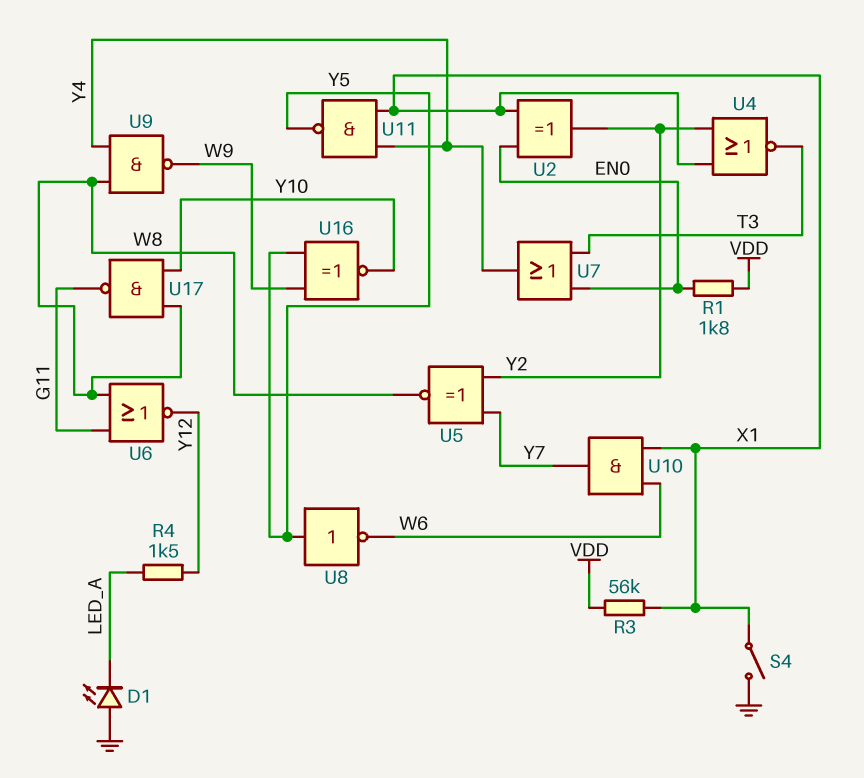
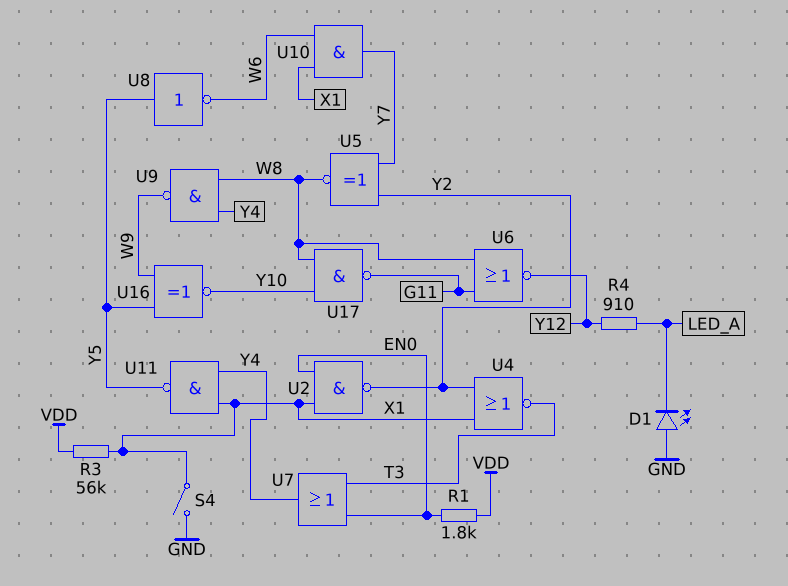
R4: 1.5k (LED_A, Y12) -> 910 (LED_A, Y12)
U2: XOR (in EN0, in X1, out Y2) -> NAND (in EN0, in X1, out Y2)

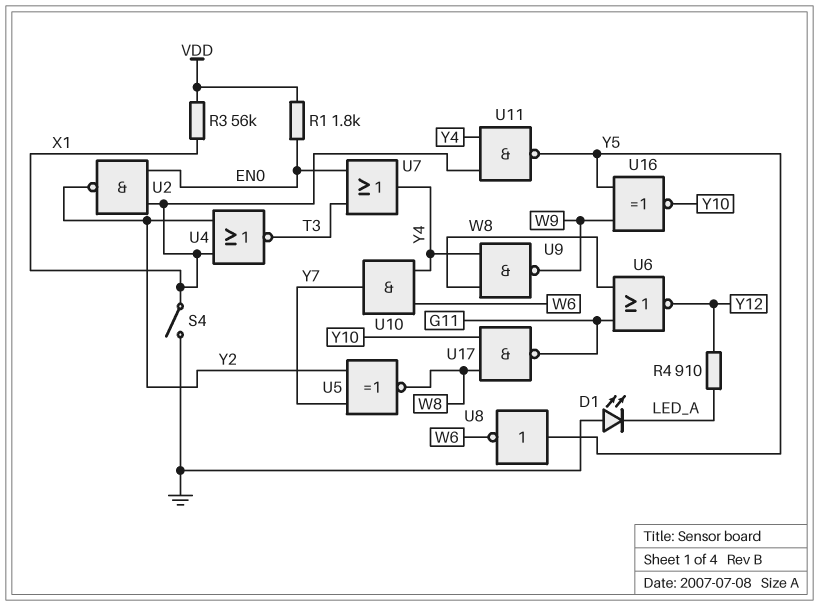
U10: AND (in W6, in X1, out Y7) -> AND (in W6, in Y4, out Y7)

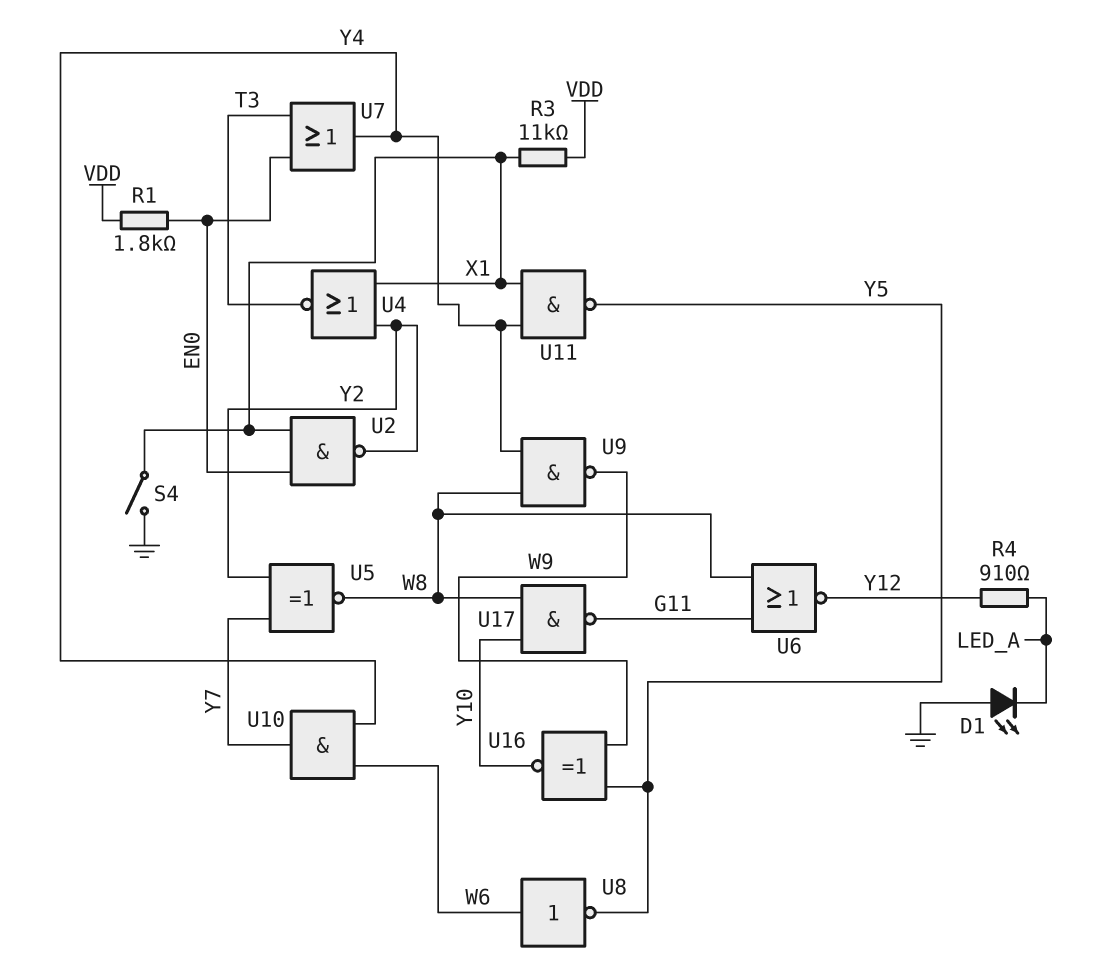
R3: 56k (VDD, X1) -> 11k (VDD, X1)
U8: NOT (in Y5, out W6) -> NOT (in W6, out Y5)

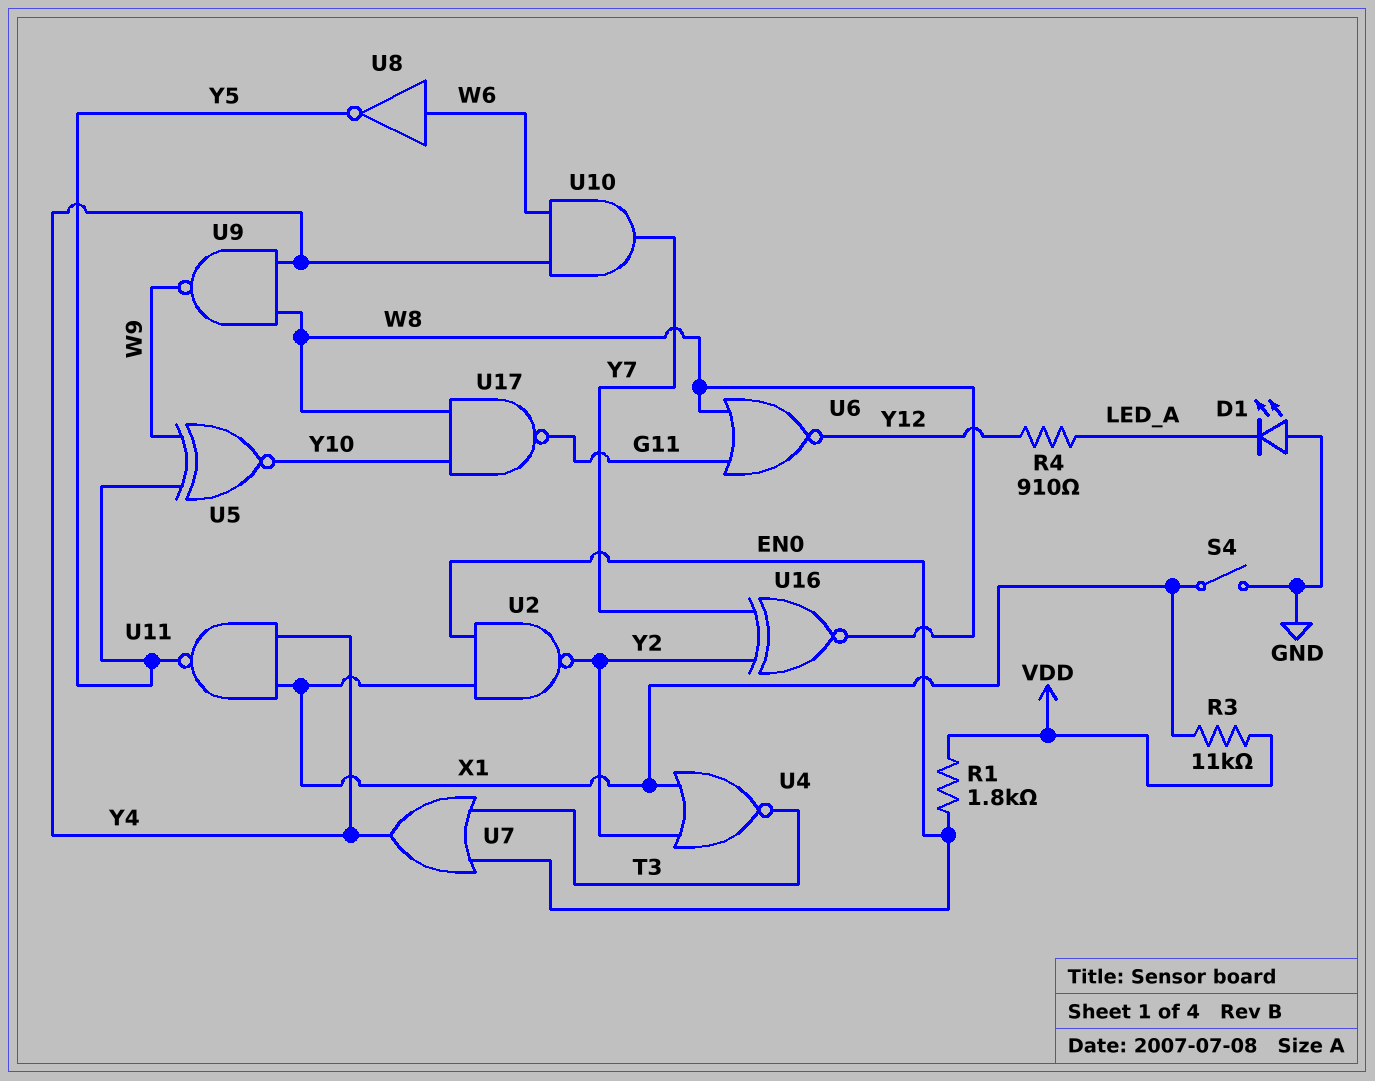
U5: XNOR (in Y2, in Y7, out W8) -> XNOR (in W9, in Y5, out Y10)
U16: XNOR (in W9, in Y5, out Y10) -> XNOR (in Y2, in Y7, out W8)

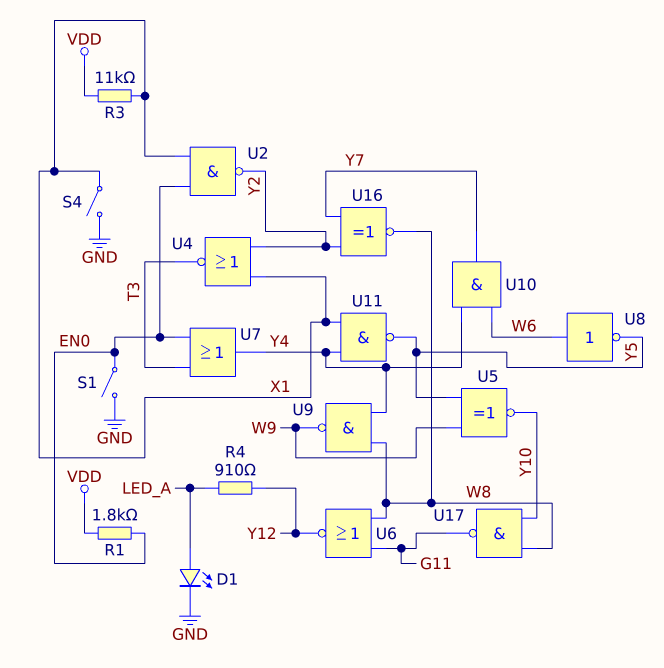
D1: LED (A GND, K LED_A) -> LED (A LED_A, K GND)
S1: none -> switch (EN0, GND)

